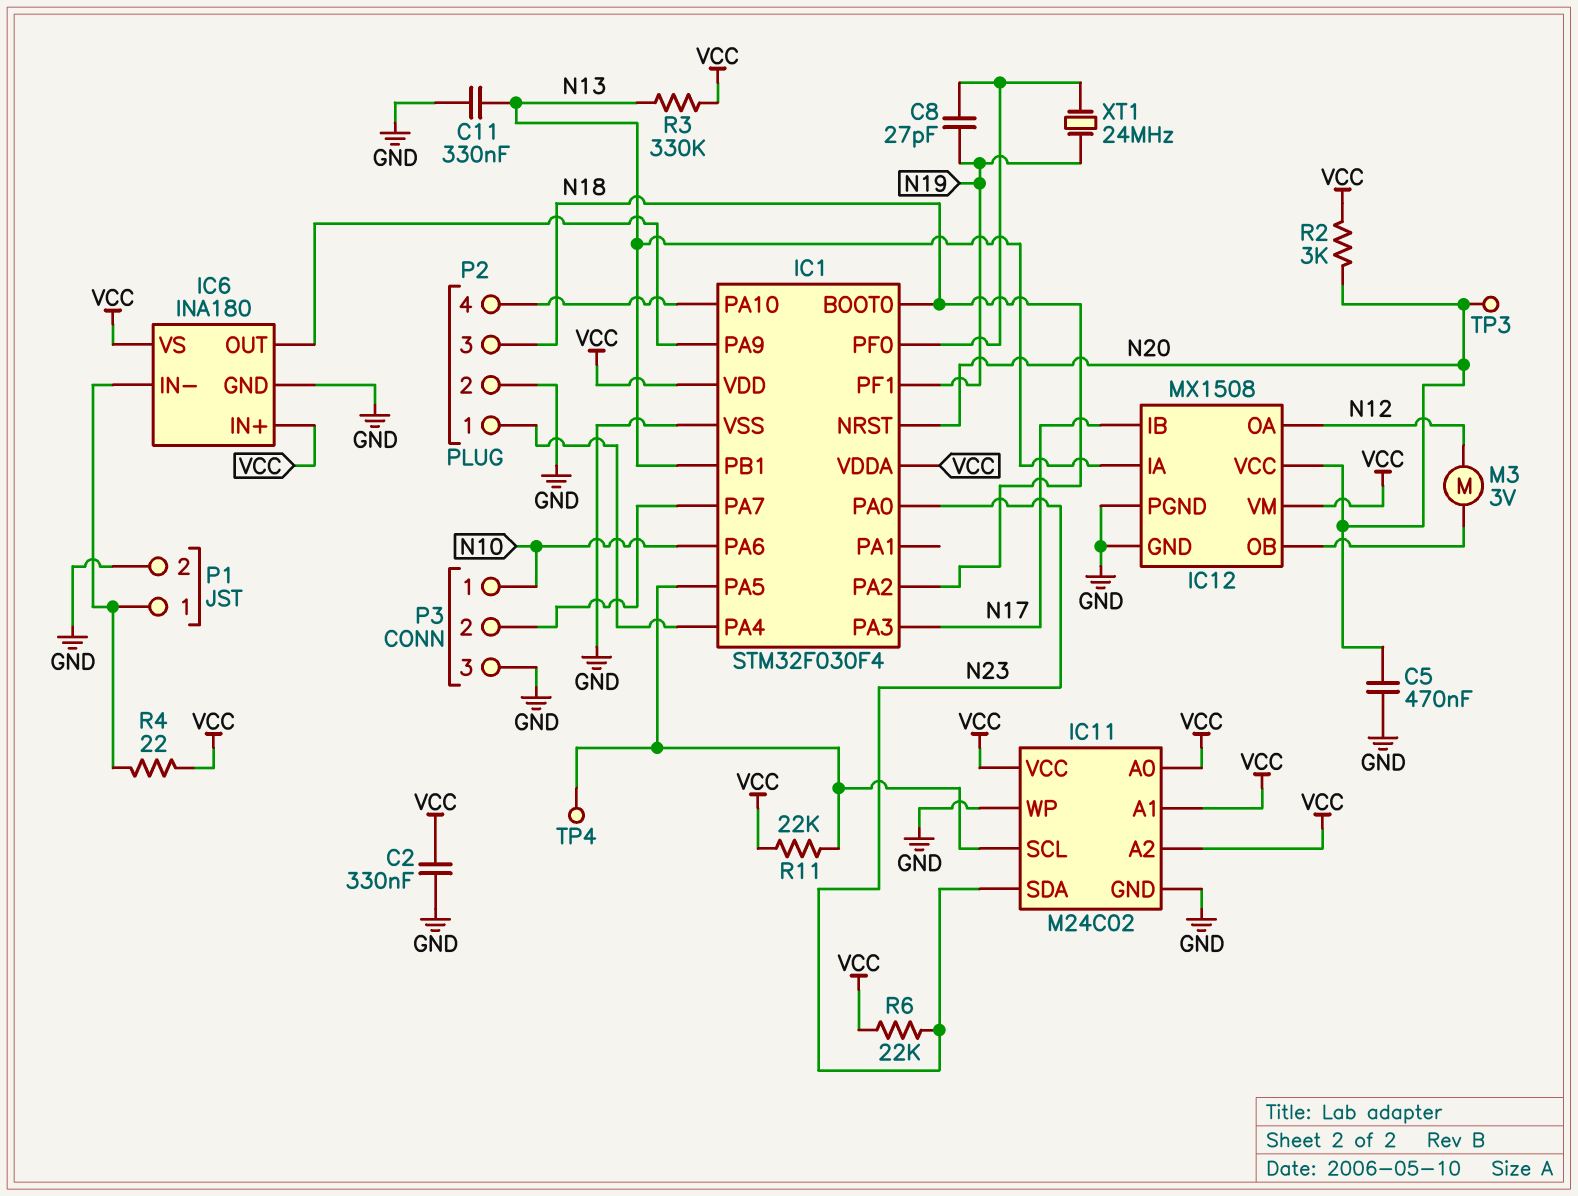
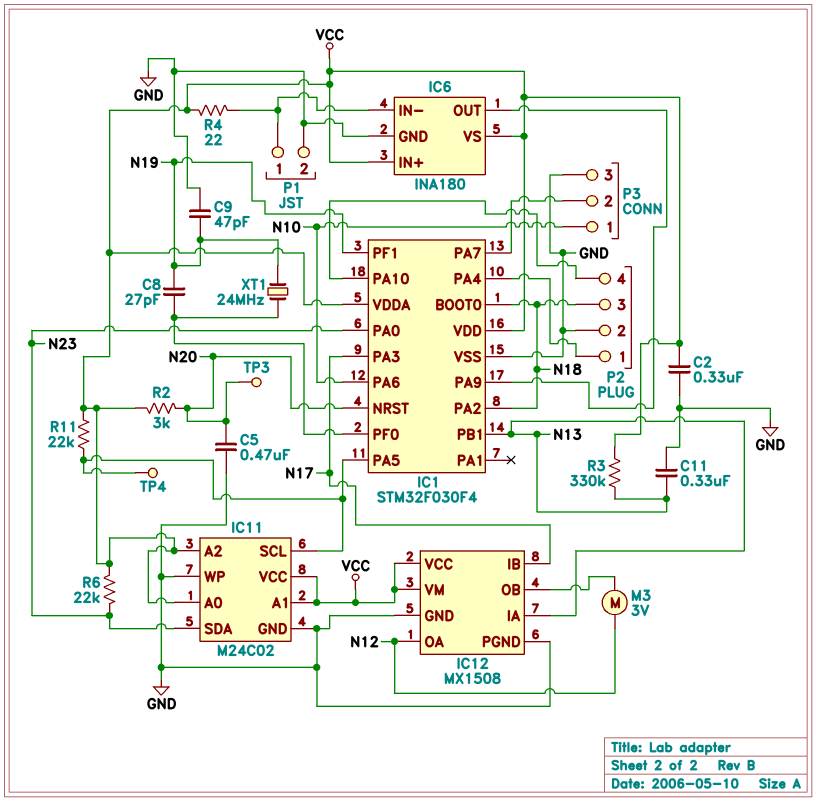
C9: none -> 47pF (GND, N19)
IC12 pin VCC: N20 -> VCC

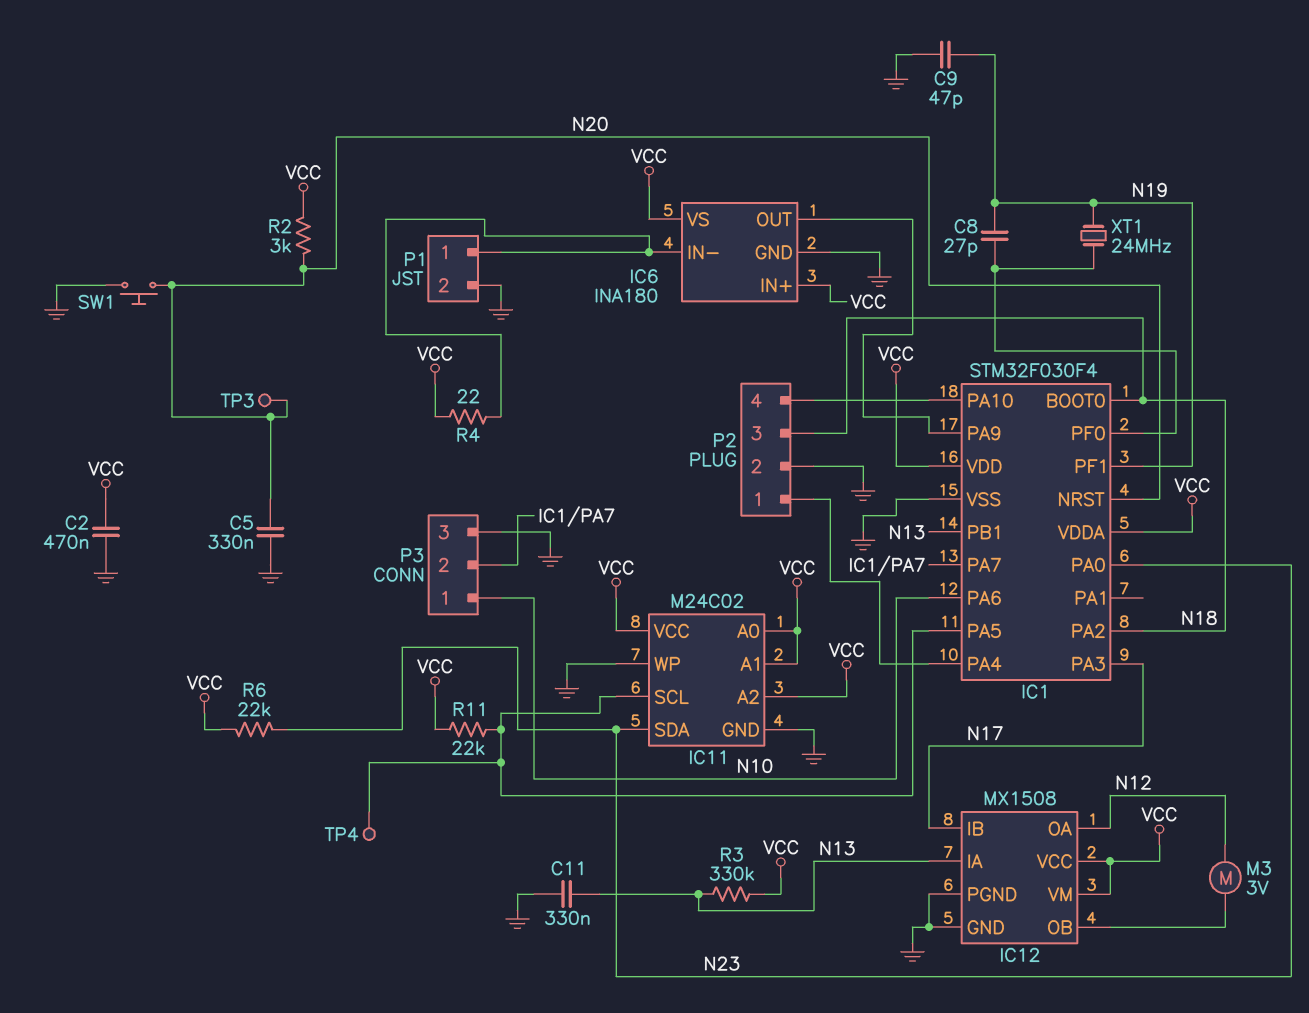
C2: 330nF (GND, VCC) -> 470nF (GND, VCC)
C5: 470nF (GND, N20) -> 330nF (GND, N20)
SW1: none -> button (GND, N20)

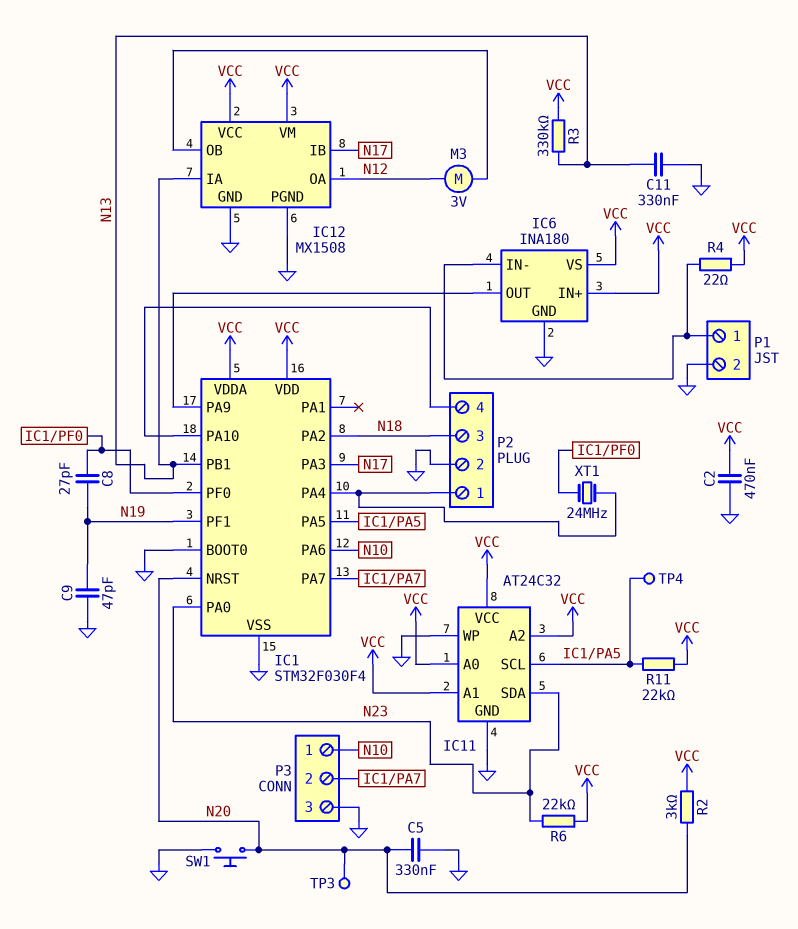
IC1 pin BOOT0: N18 -> GND
IC11: M24C02 -> AT24C32
XT1: 24MHz (IC1/PF0, N19) -> 24MHz (IC1/PA4, IC1/PF0)

